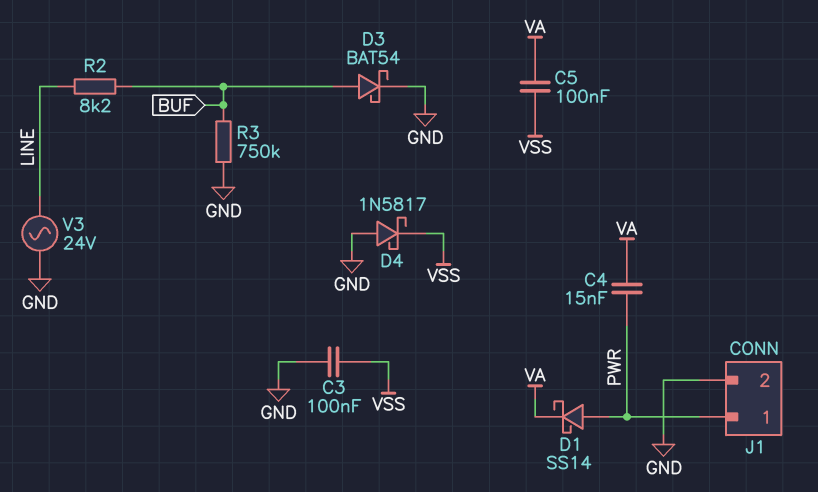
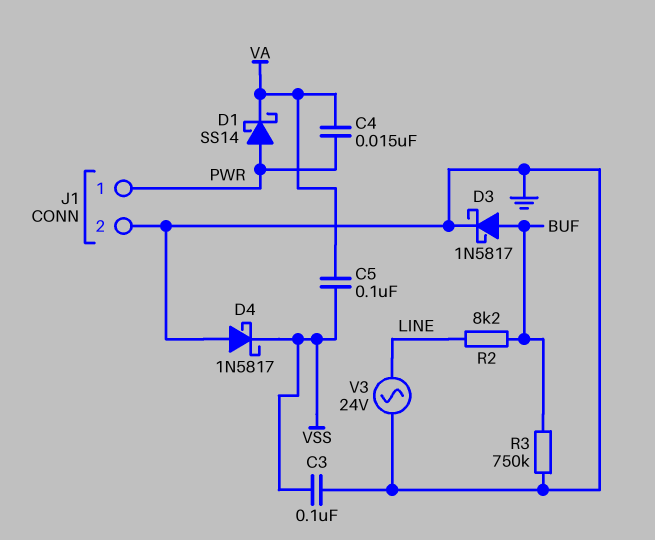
D3: schottky BAT54 (A BUF, K GND) -> schottky 1N5817 (A BUF, K GND)

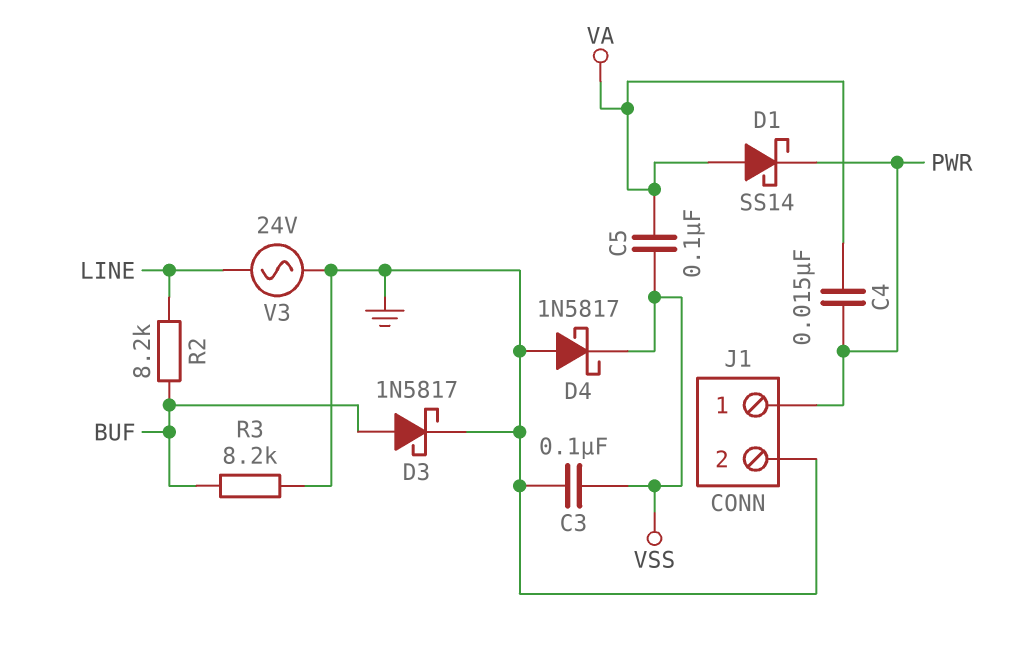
D1: schottky SS14 (A PWR, K VA) -> schottky SS14 (A VA, K PWR)
R3: 750k (BUF, GND) -> 8.2k (BUF, GND)

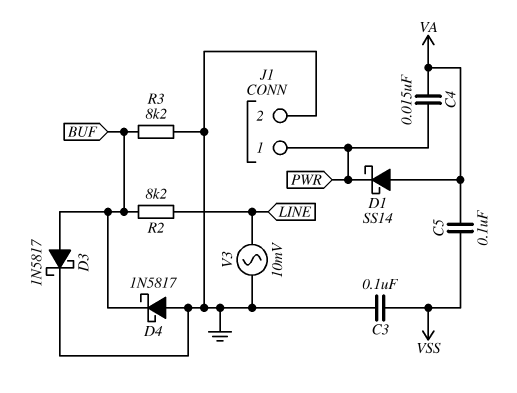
D4: schottky 1N5817 (A GND, K VSS) -> schottky 1N5817 (A GND, K BUF)
V3: AC 24V (GND, LINE) -> AC 10mV (GND, LINE)

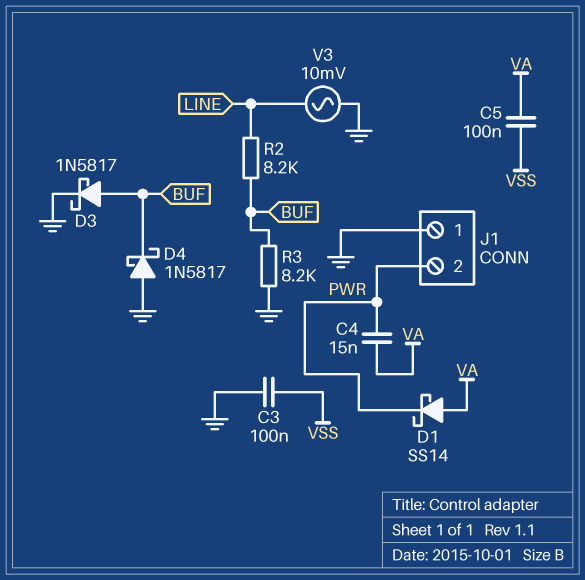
J1 pin 1: PWR -> GND
J1 pin 2: GND -> PWR

